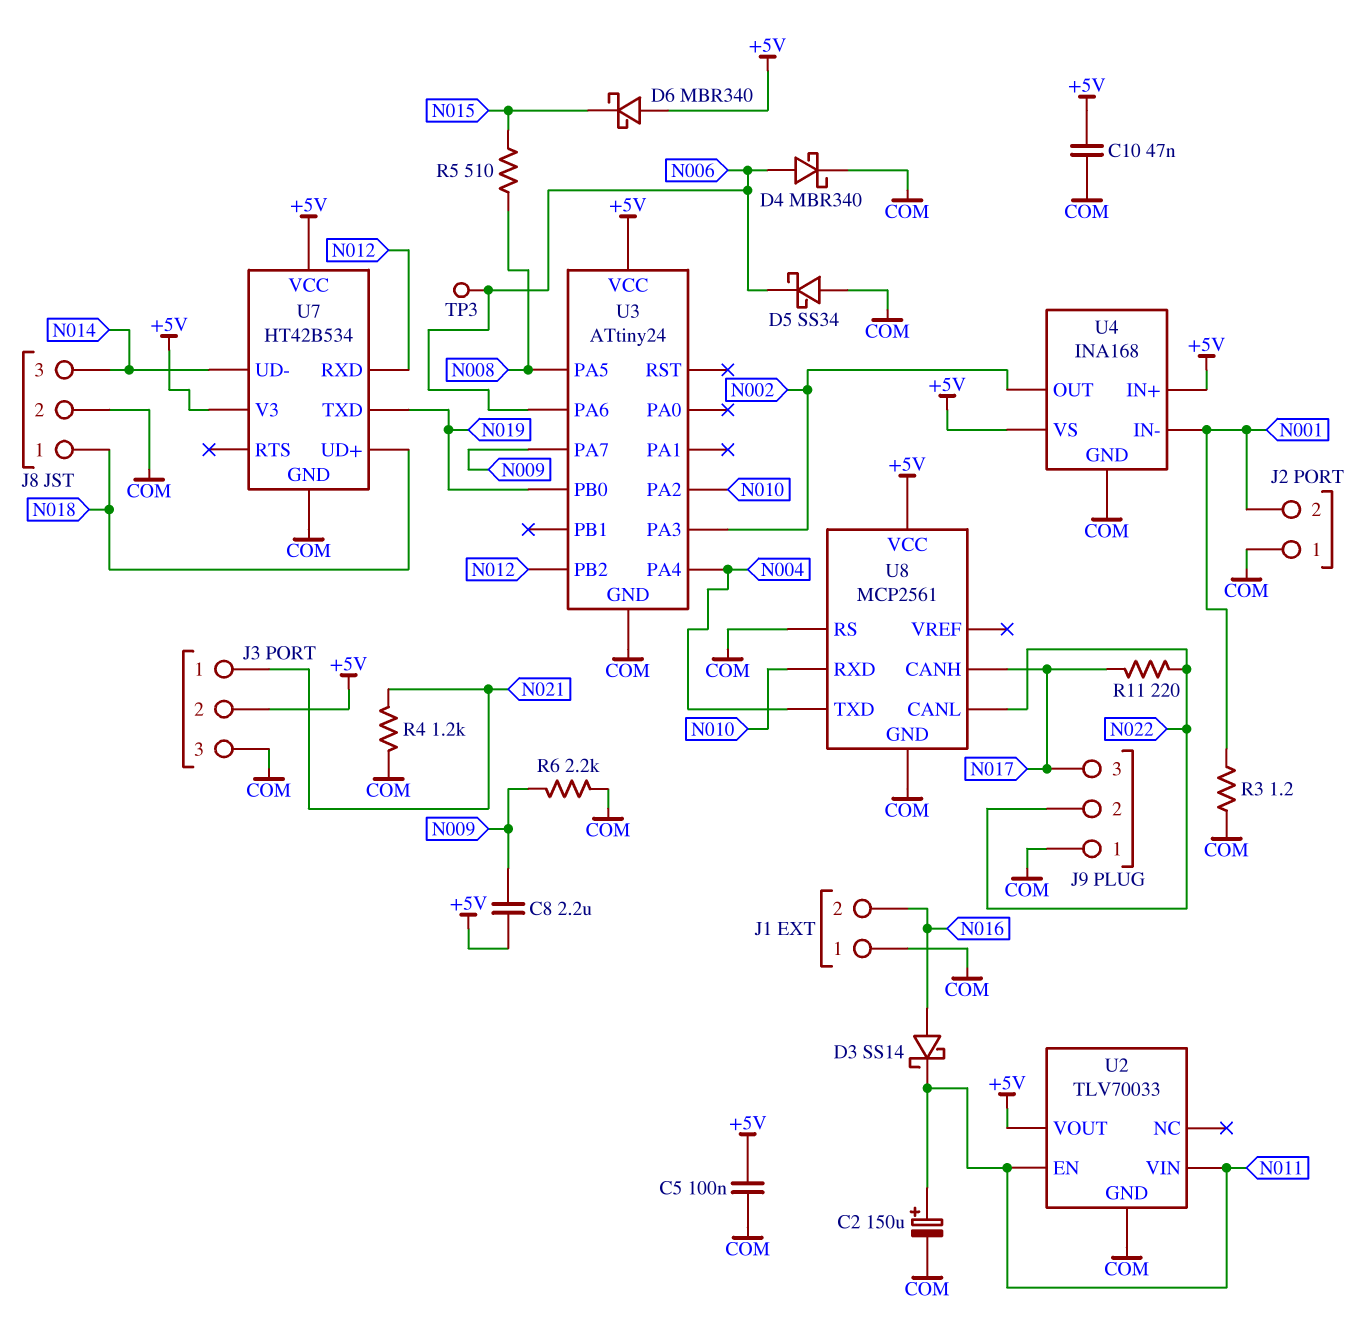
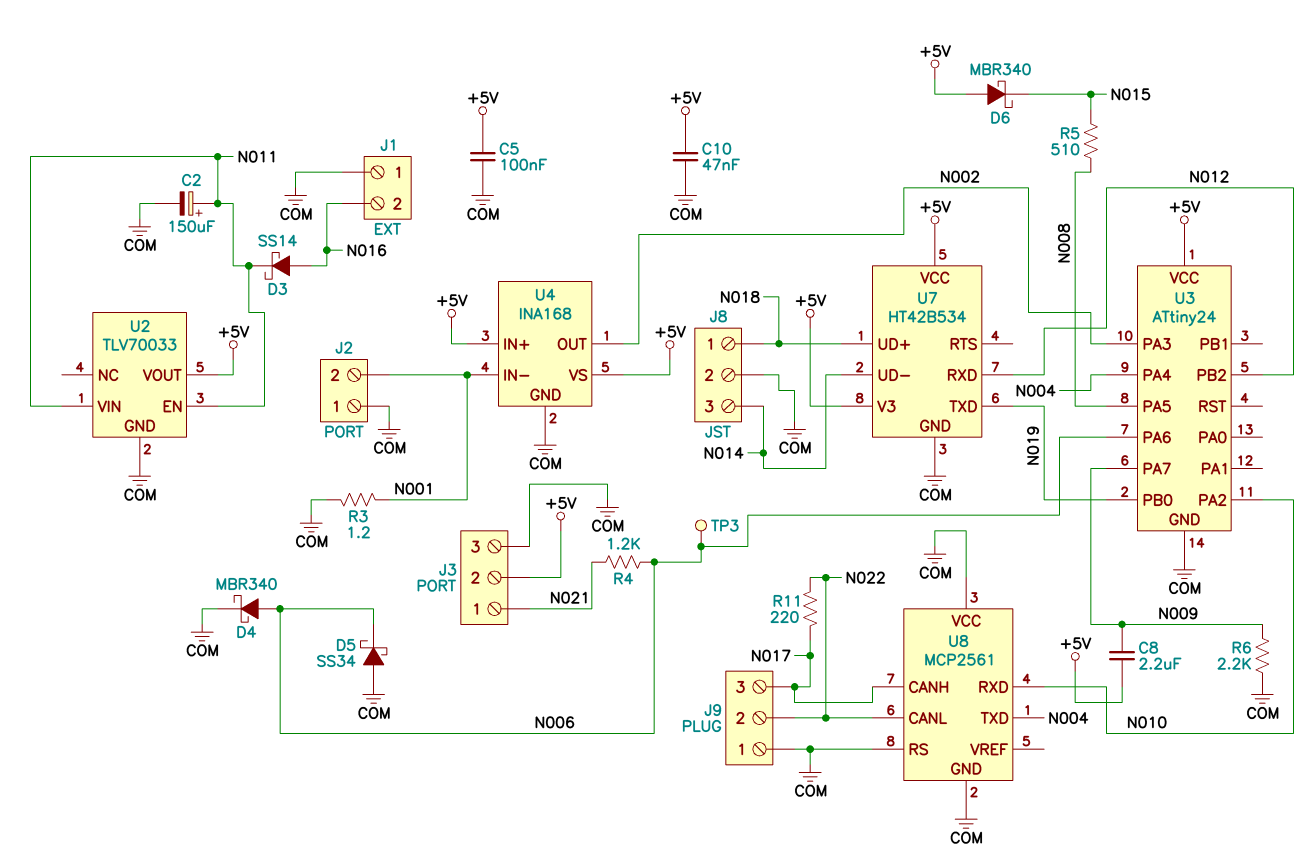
R4: 1.2k (COM, N021) -> 1.2k (N006, N021)
U8 pin VCC: +5V -> COM

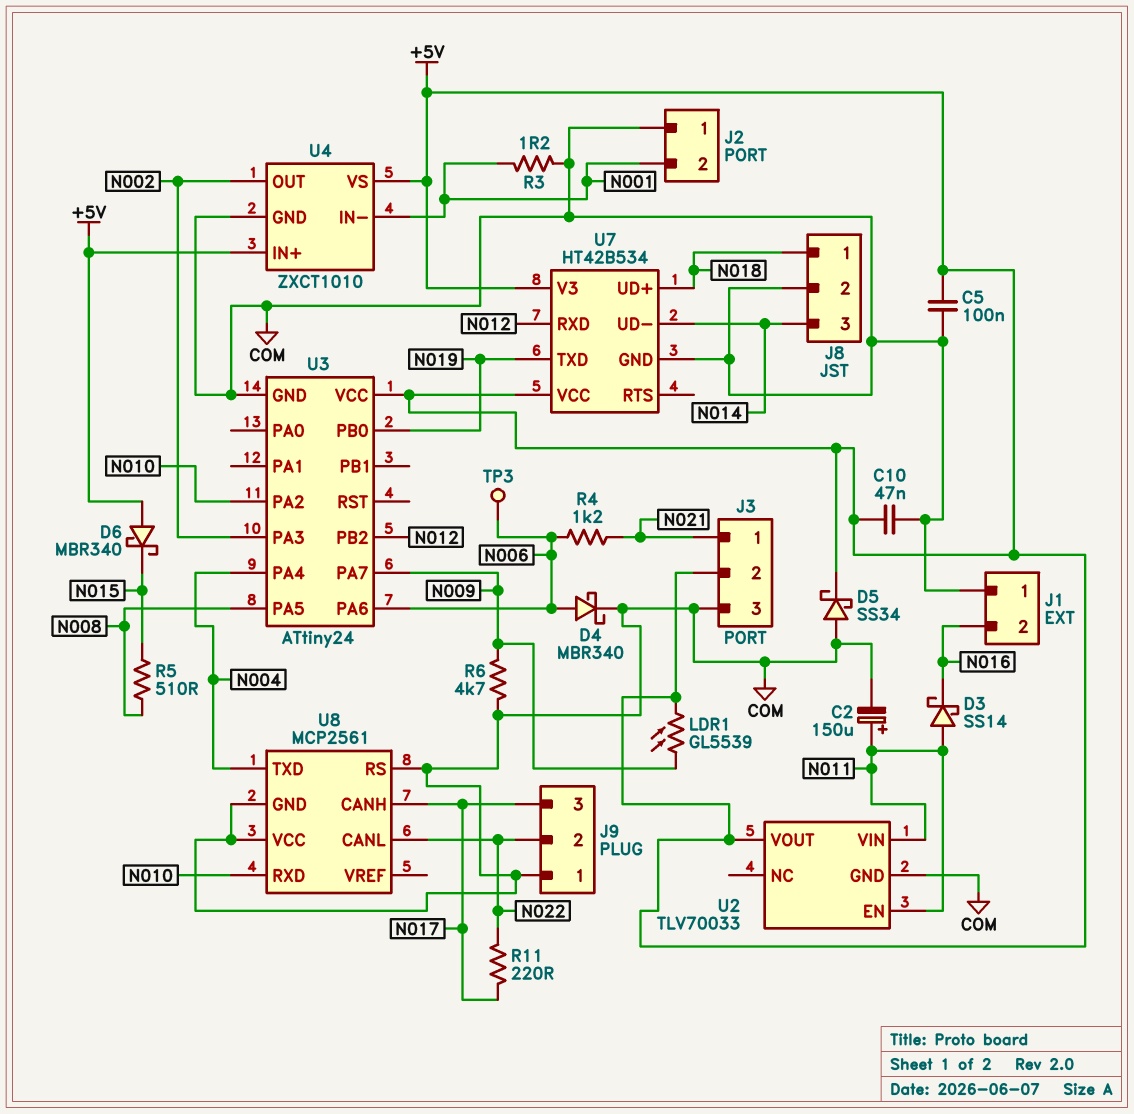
C8: 2.2uF (+5V, N009) -> none
D3: schottky SS14 (A N016, K N011) -> schottky SS14 (A N011, K N016)
D5: schottky SS34 (A COM, K N006) -> schottky SS34 (A COM, K +5V)
LDR1: none -> GL5539 (+5V, N009)
R6: 2.2k (COM, N009) -> 4.7k (COM, N009)
U4: INA168 -> ZXCT1010

